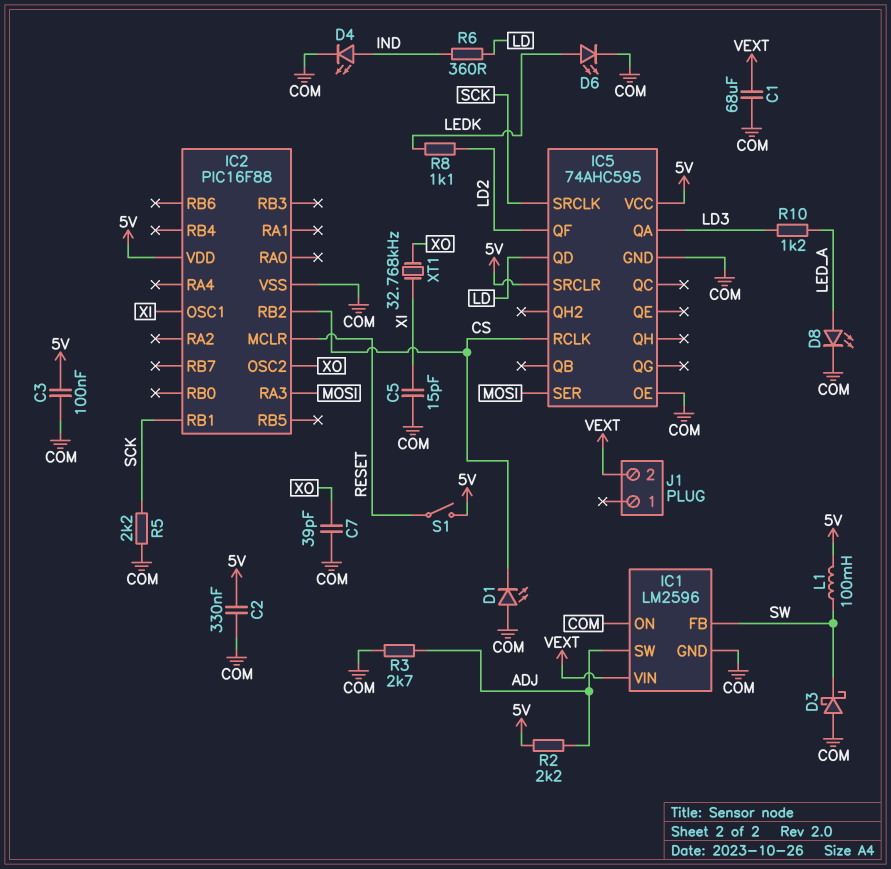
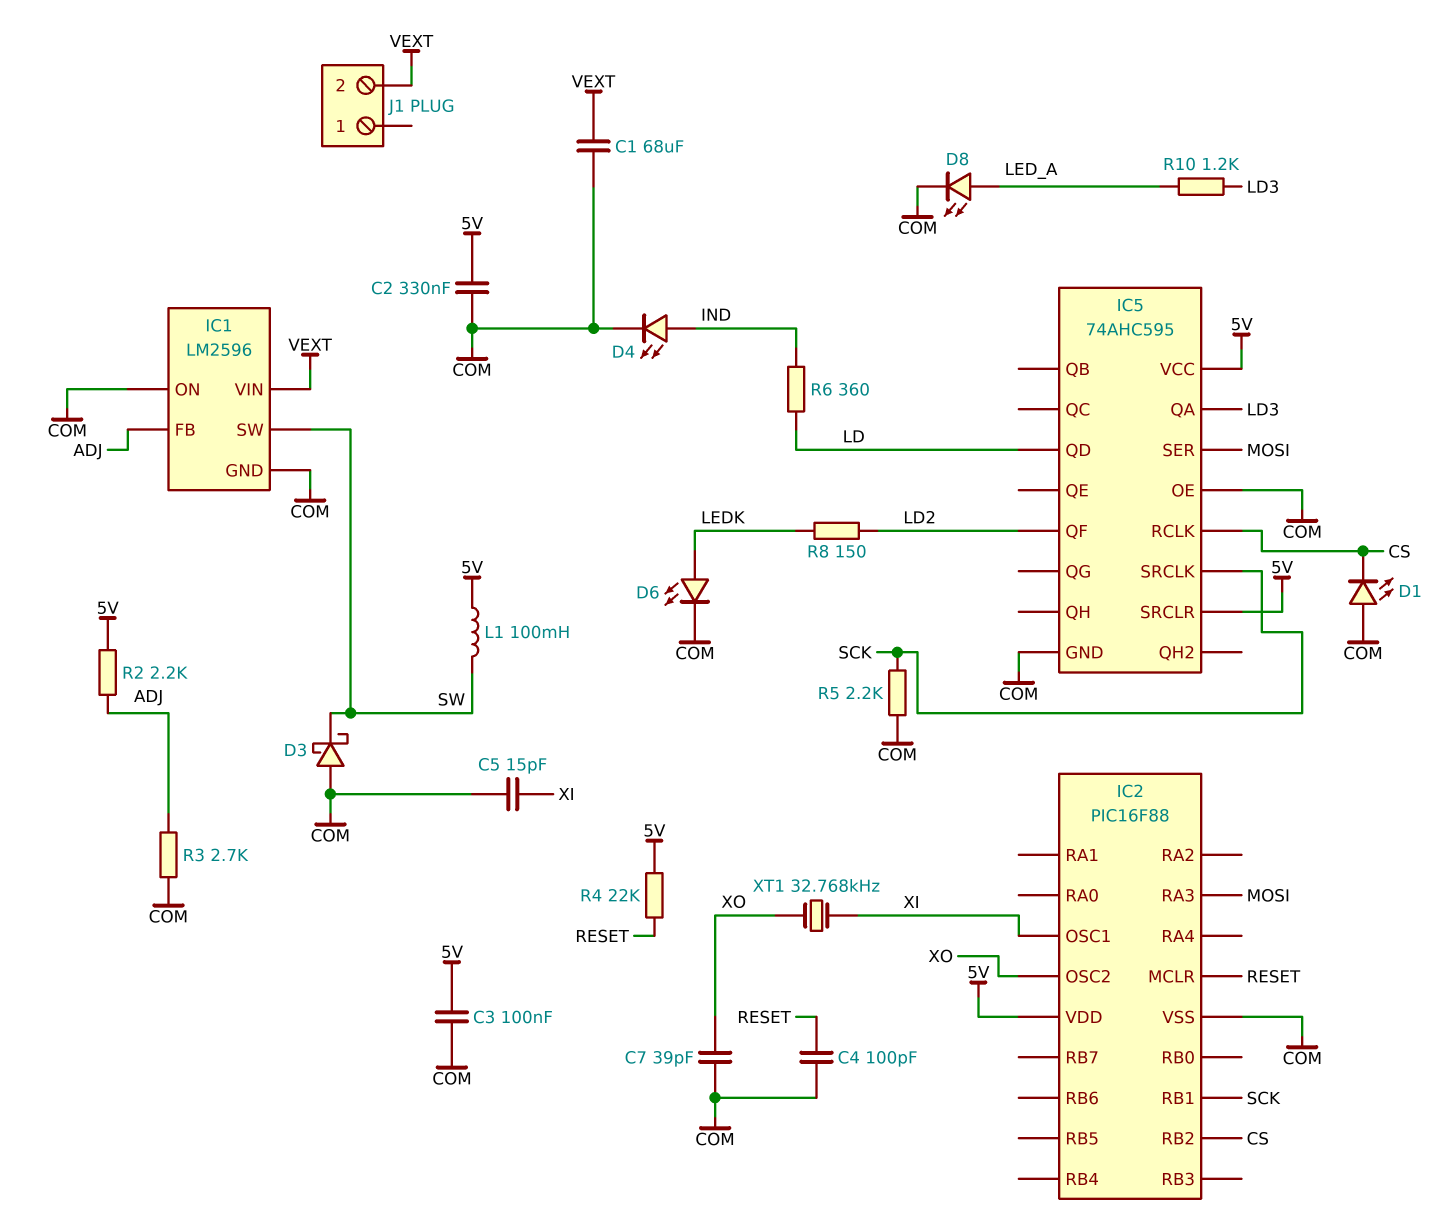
C4: none -> 100pF (COM, RESET)
IC1 pin FB: SW -> ADJ
IC1 pin SW: ADJ -> SW
R4: none -> 22k (5V, RESET)
R8: 1.1k (LD2, LEDK) -> 150 (LD2, LEDK)
S1: switch (5V, RESET) -> none

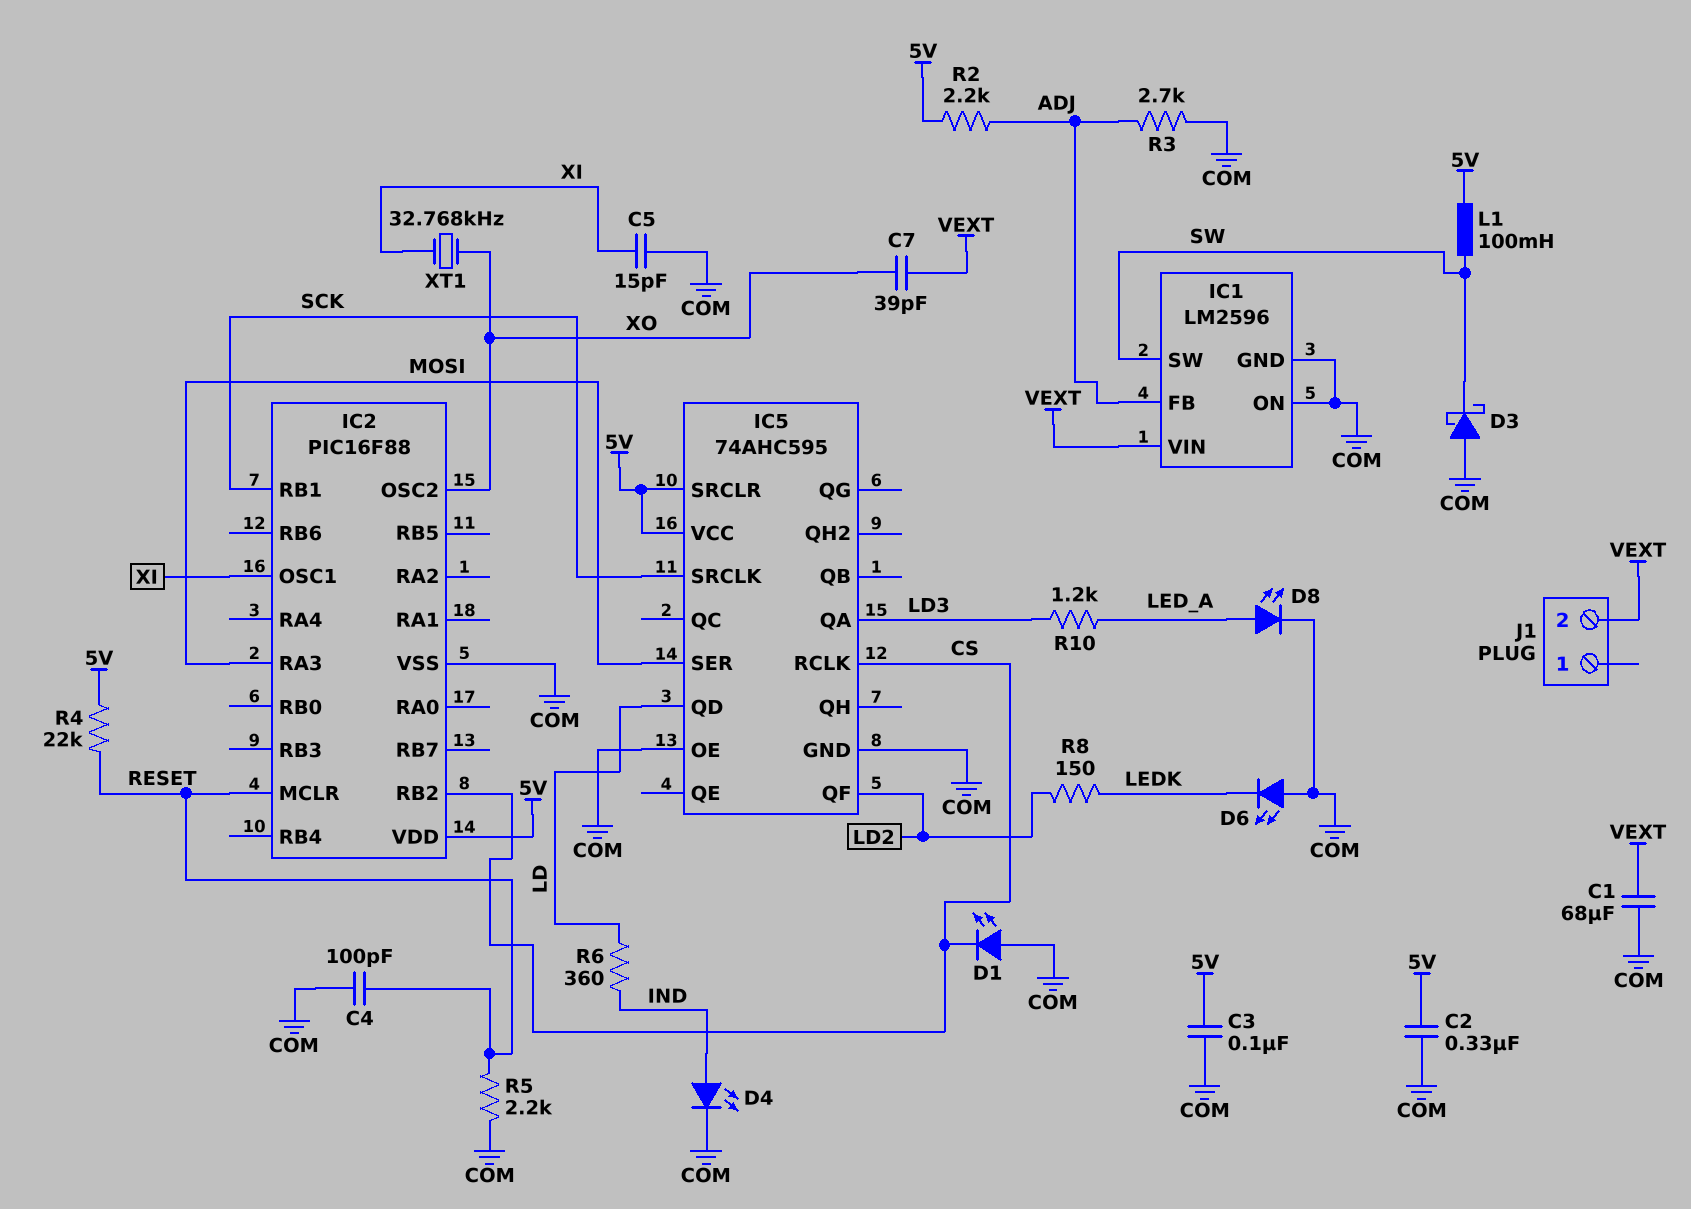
C7: 39pF (COM, XO) -> 39pF (VEXT, XO)
D6: LED (A LEDK, K COM) -> LED (A COM, K LEDK)
R5: 2.2k (COM, SCK) -> 2.2k (COM, RESET)

